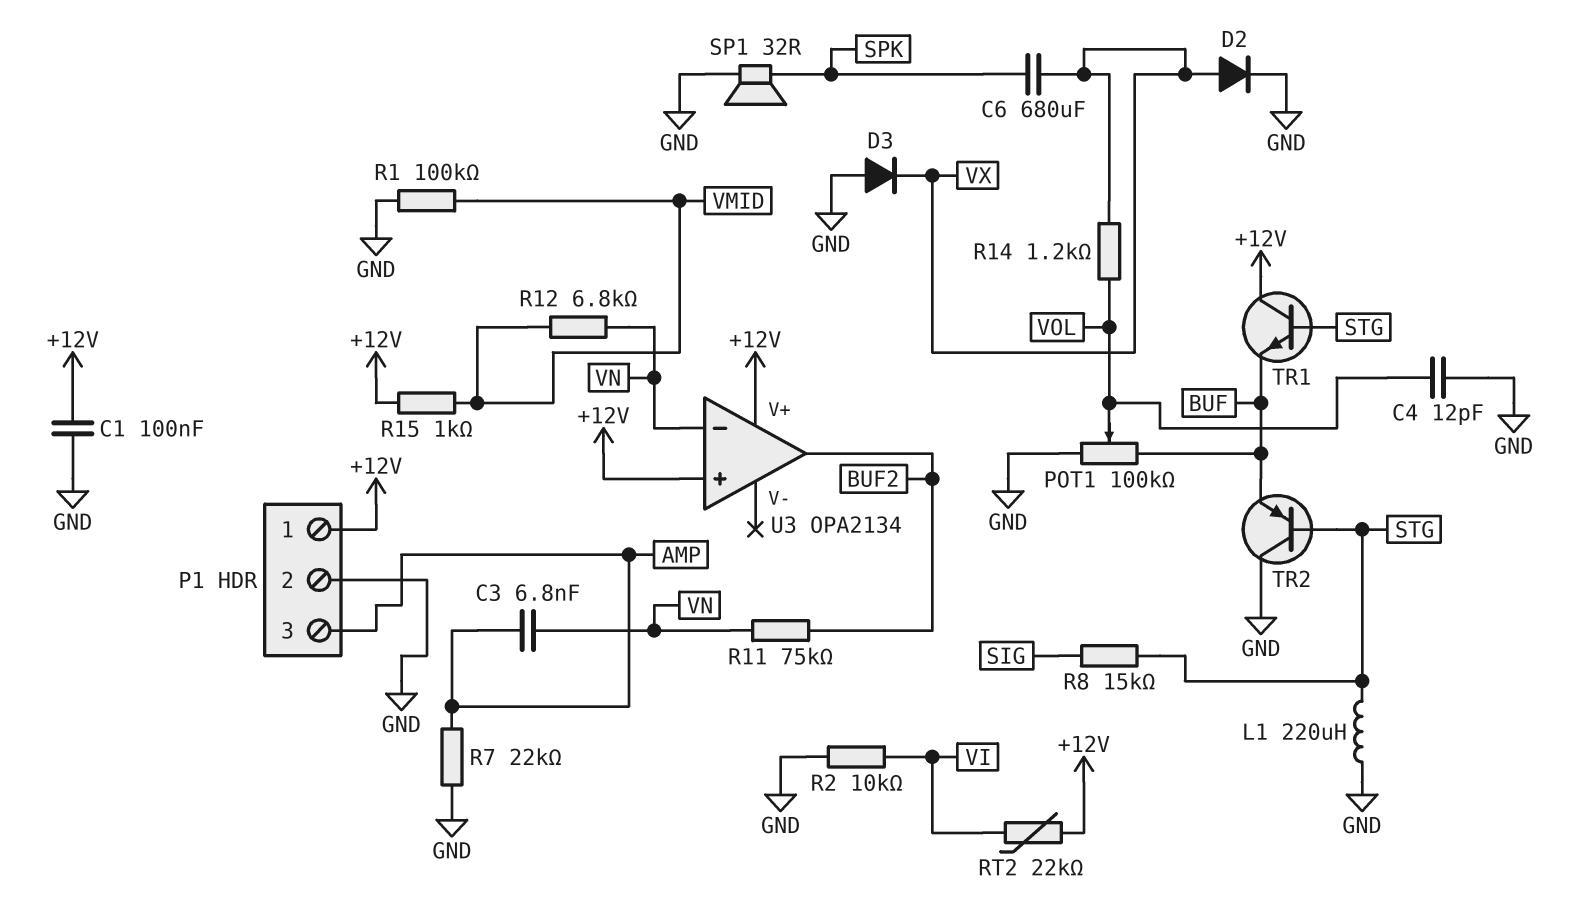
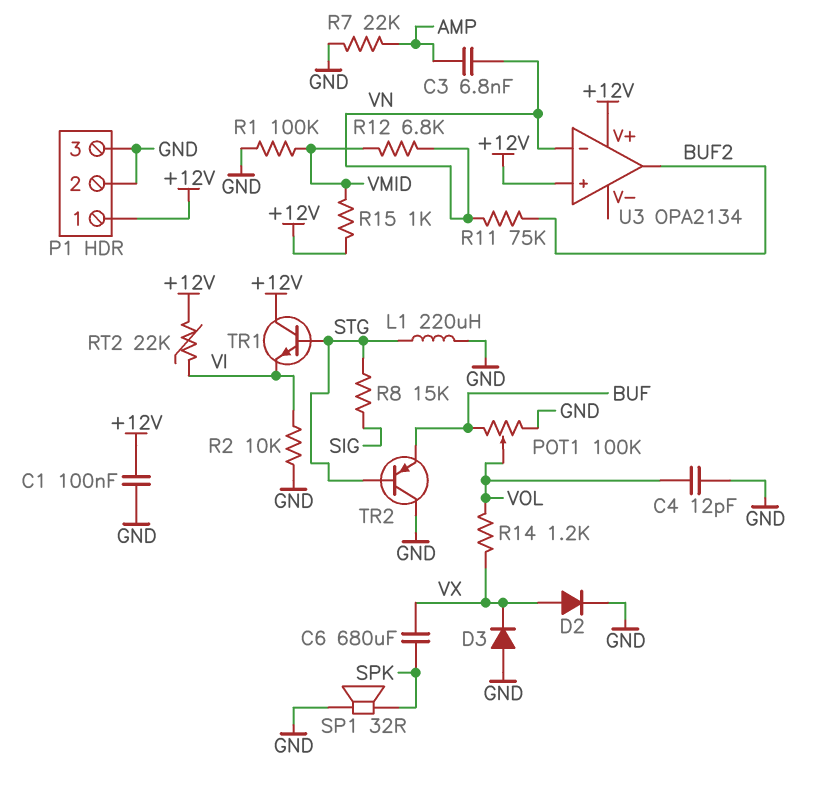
P1 pin 3: AMP -> GND
TR1: NPN (B STG, C +12V, E BUF) -> NPN (B STG, C +12V, E VI)

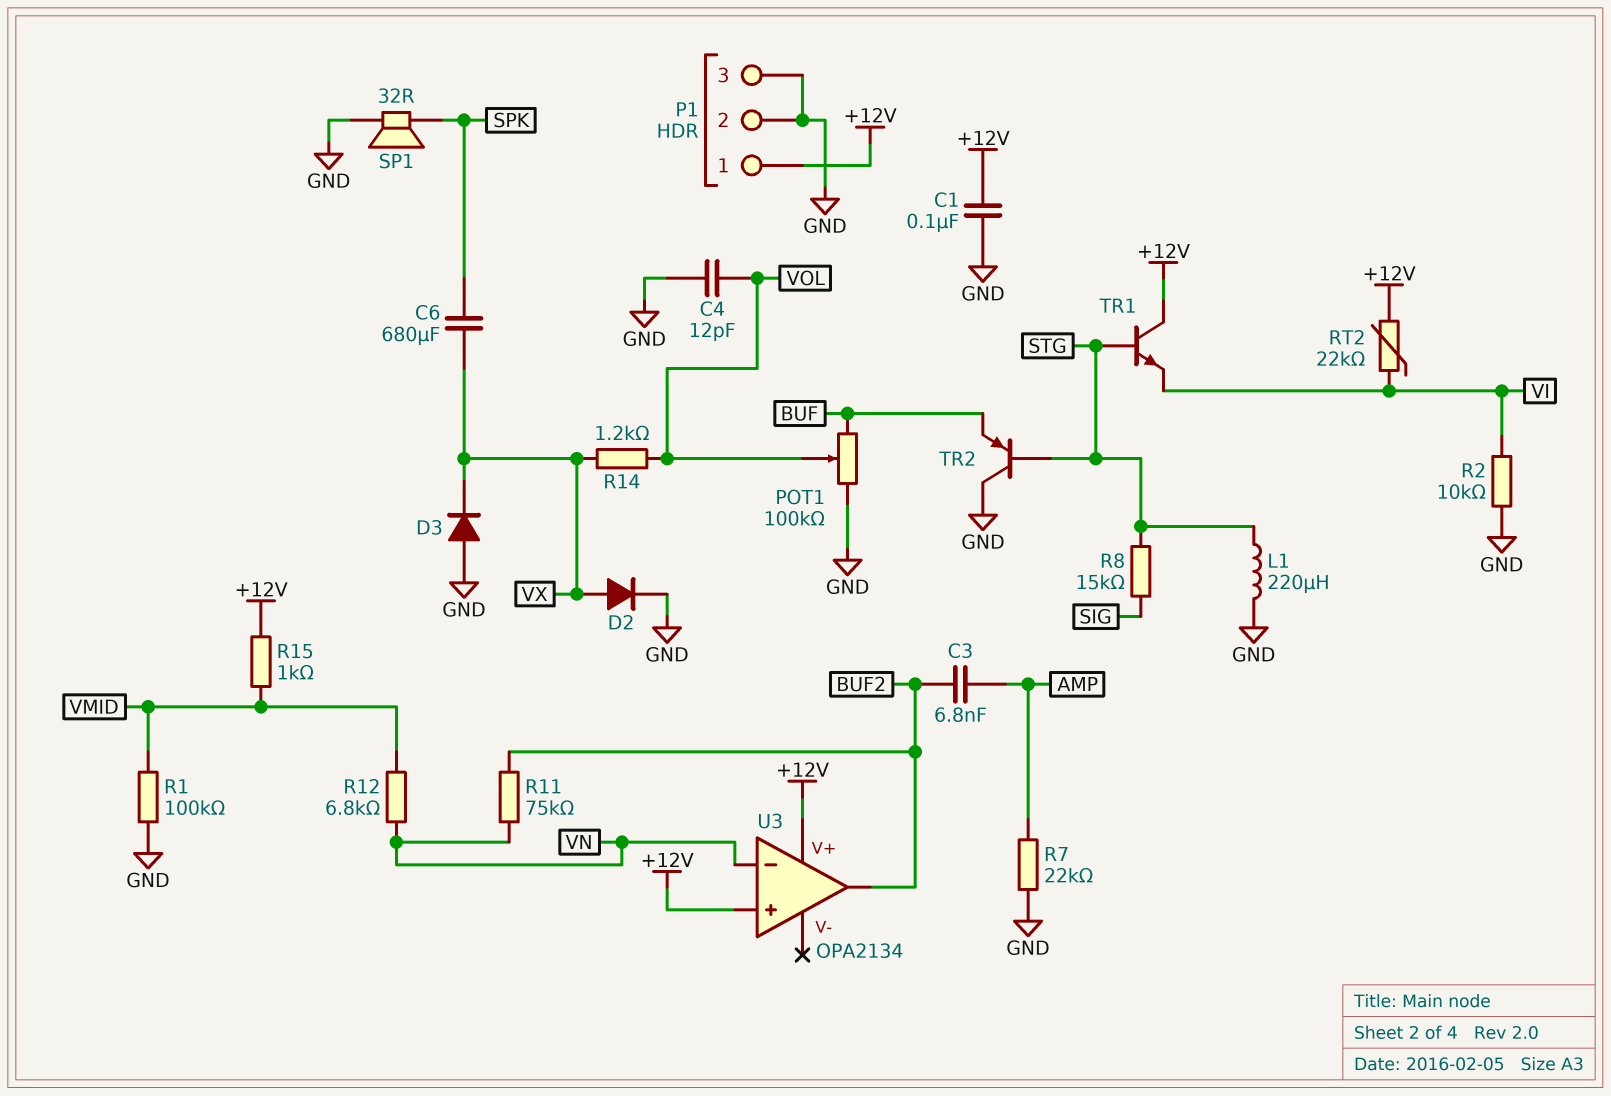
C3: 6.8nF (AMP, VN) -> 6.8nF (AMP, BUF2)

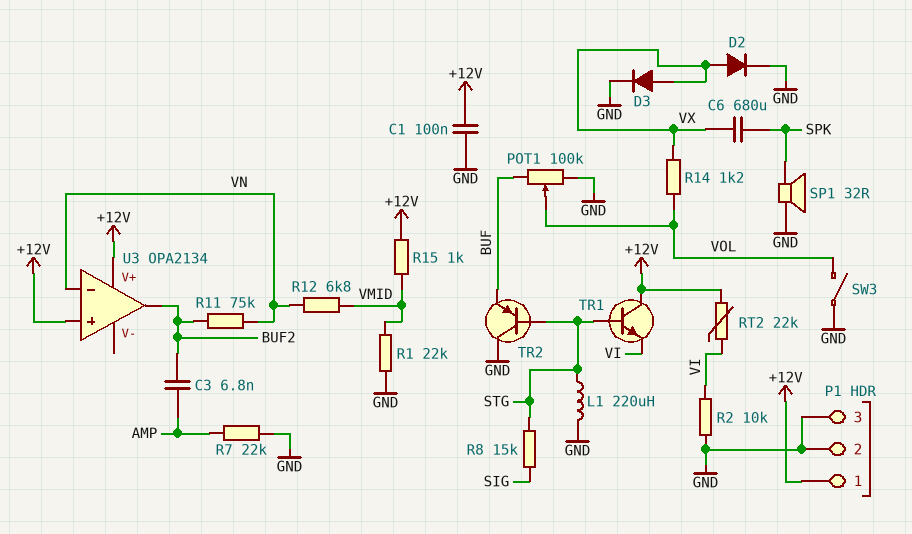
C4: 12pF (GND, VOL) -> none
D3: diode (A GND, K VX) -> diode (A VX, K GND)
R1: 100k (GND, VMID) -> 22k (GND, VMID)
SW3: none -> switch (GND, VOL)

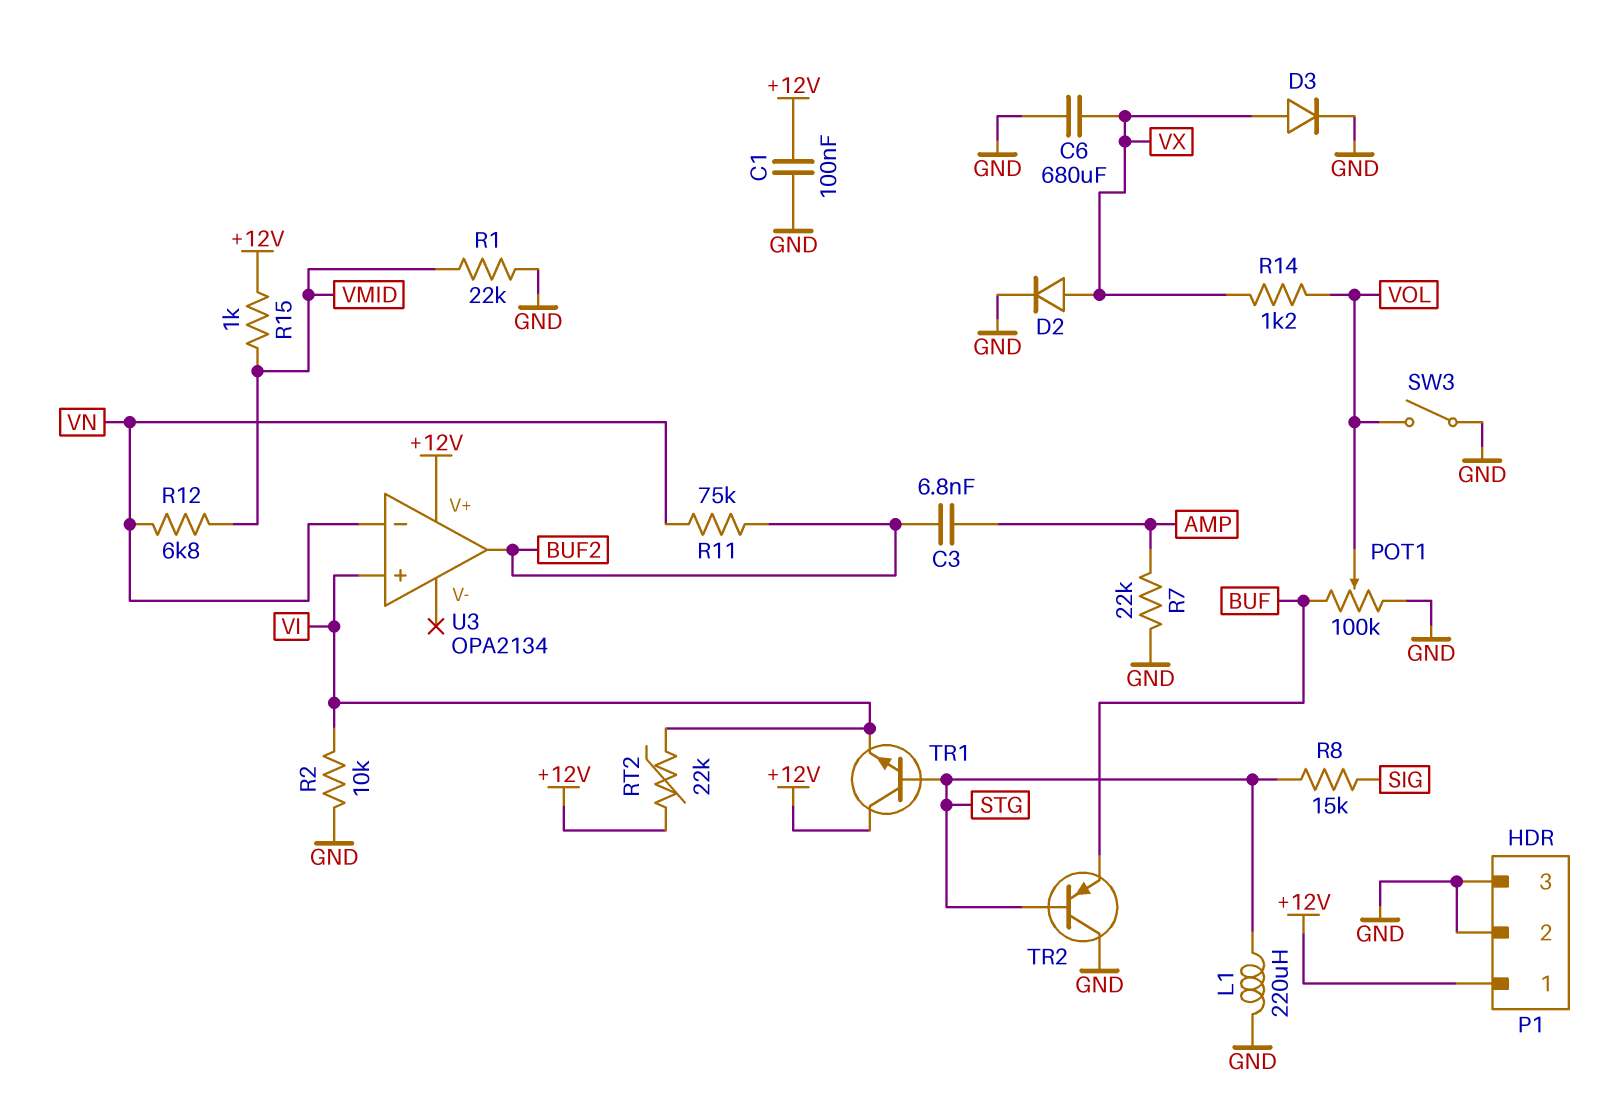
C6: 680uF (SPK, VX) -> 680uF (GND, VX)
SP1: speaker 32R (GND, SPK) -> none
U3 pin in+: +12V -> VI

